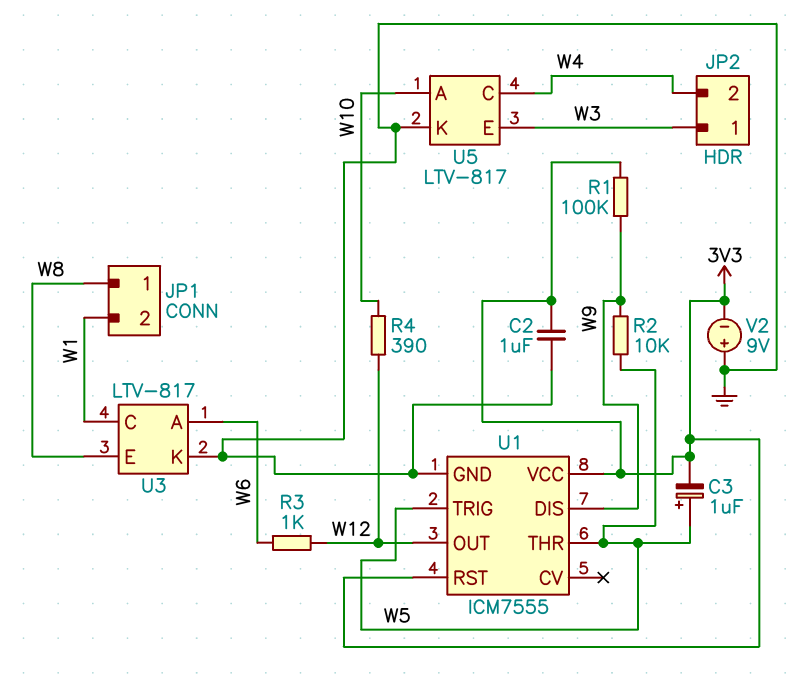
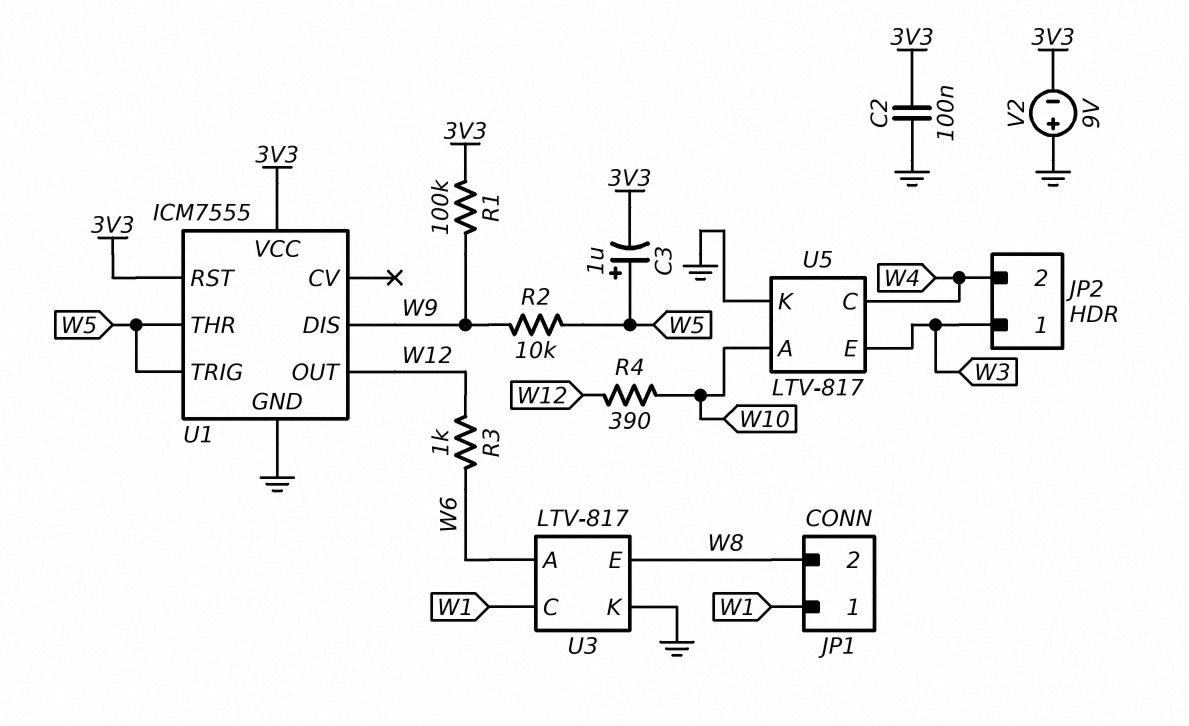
C2: 1uF (3V3, GND) -> 100nF (3V3, GND)
JP1 pin 1: W8 -> W1
JP1 pin 2: W1 -> W8

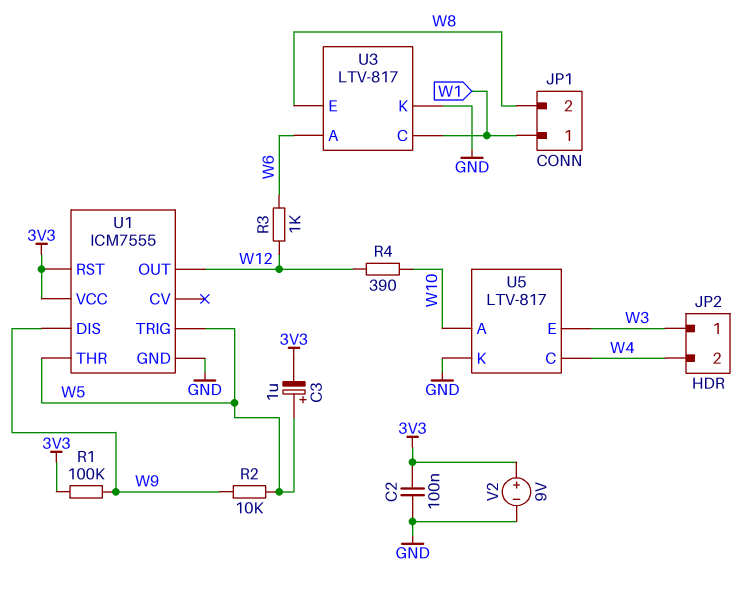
V2: 9V (plus GND, minus 3V3) -> 9V (plus 3V3, minus GND)

